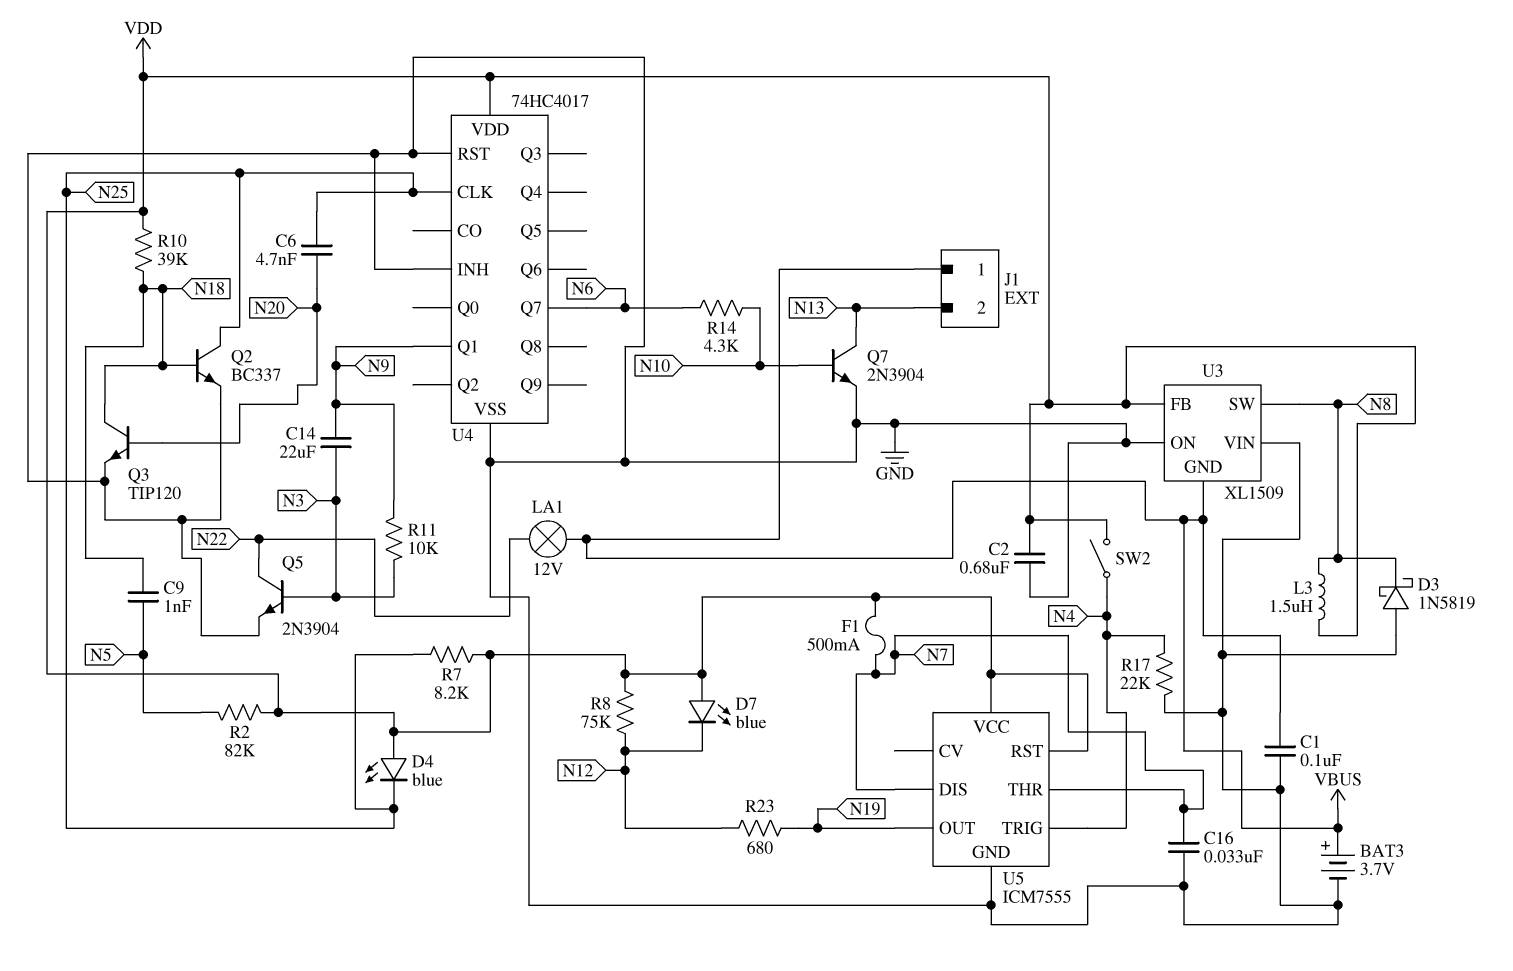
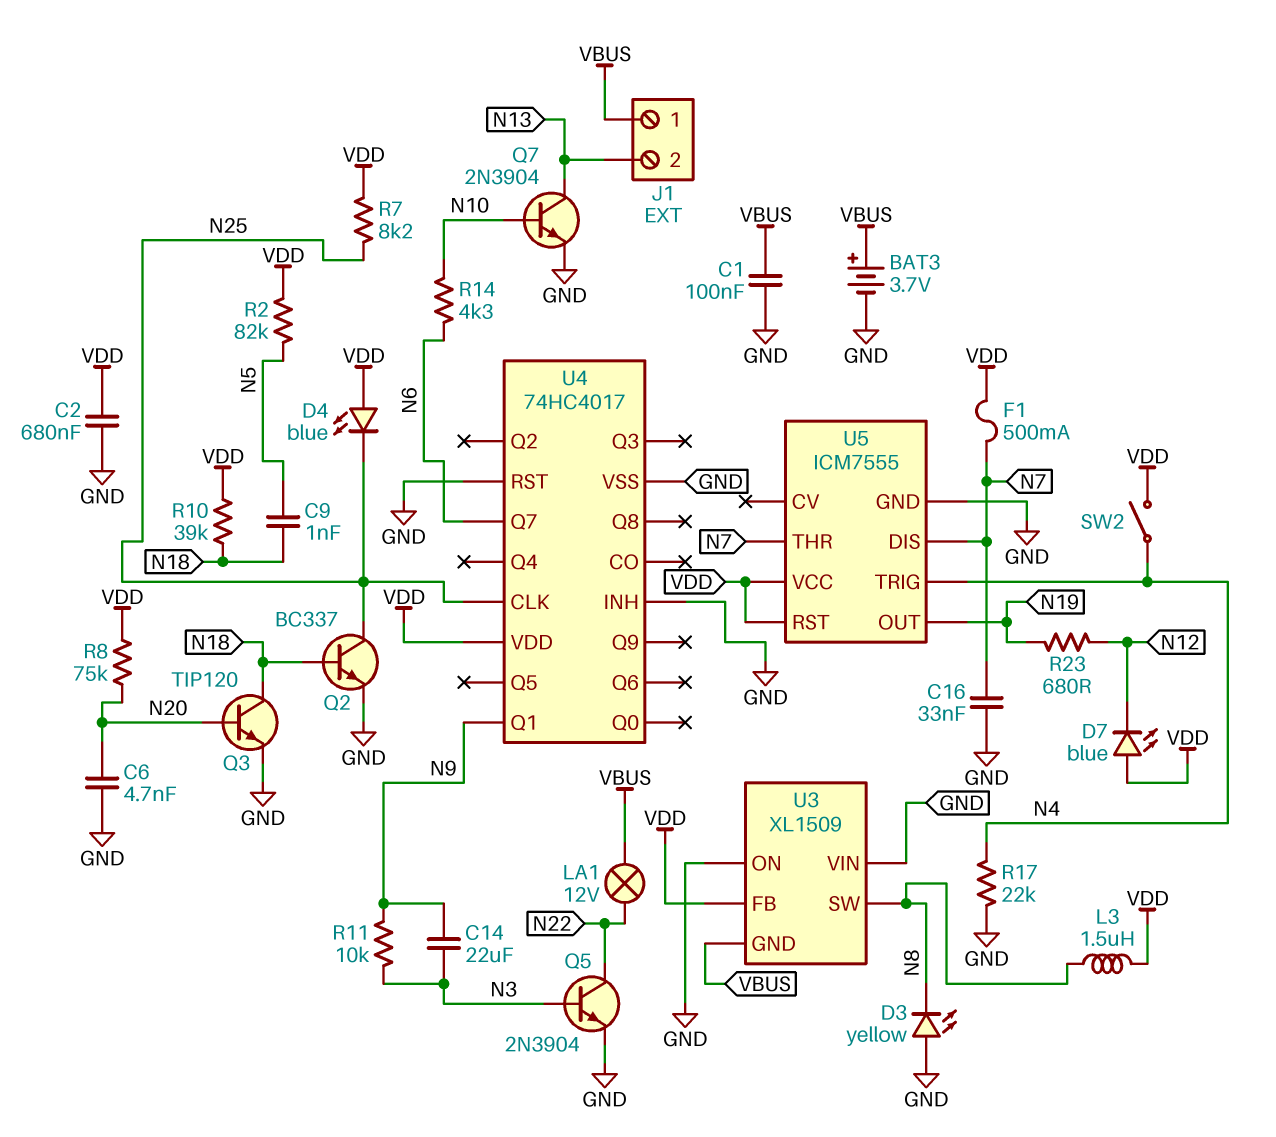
C6: 4.7nF (N20, N25) -> 4.7nF (GND, N20)
D3: schottky 1N5819 (A GND, K N8) -> LED yellow (A GND, K N8)
R8: 75k (N12, VDD) -> 75k (N20, VDD)

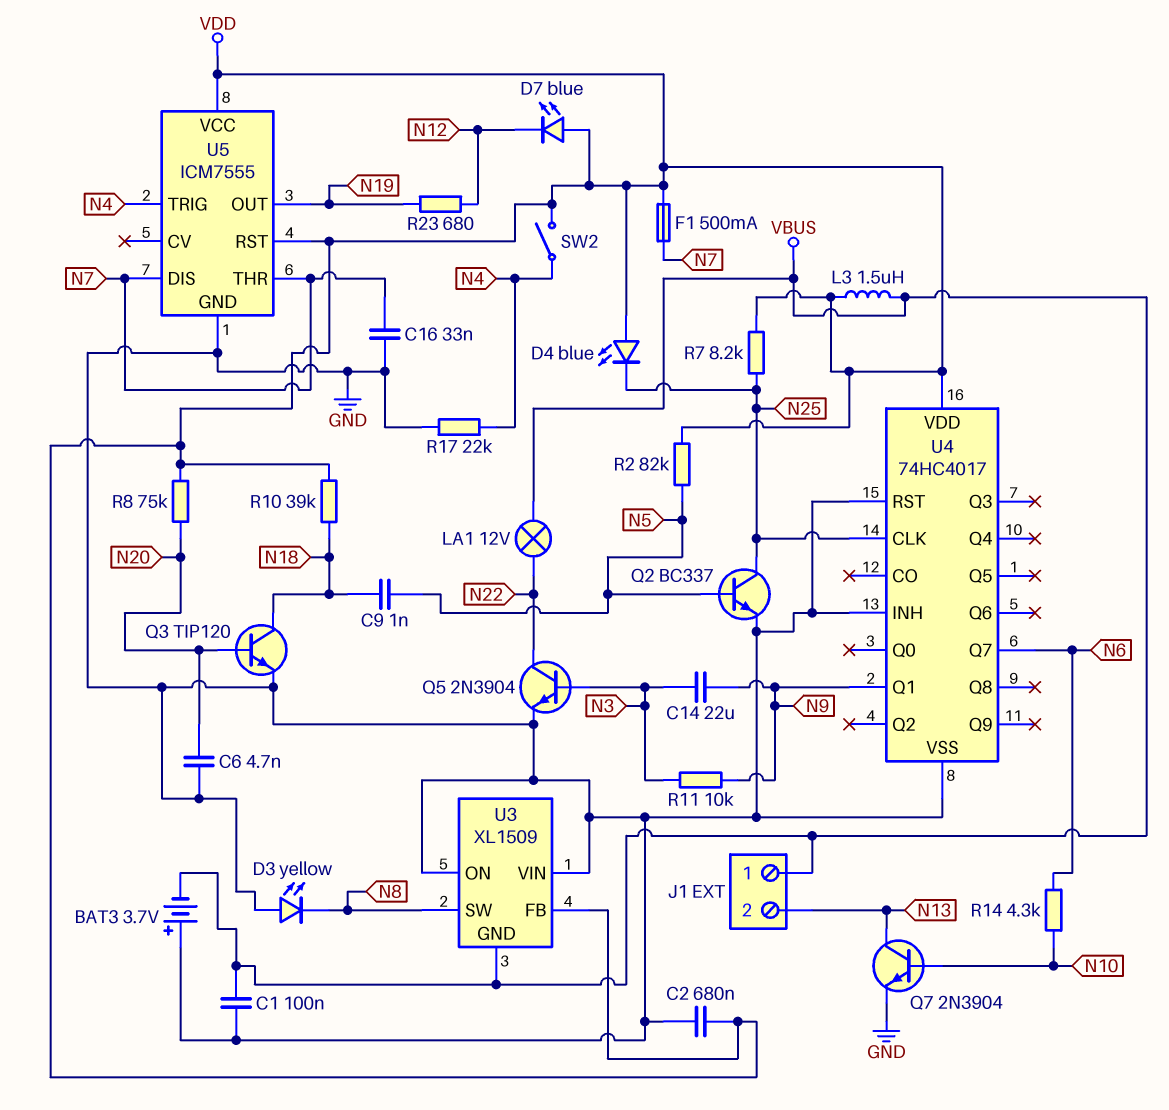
BAT3: 3.7V (plus VBUS, minus GND) -> 3.7V (plus GND, minus VBUS)
L3: 1.5uH (N8, VDD) -> 1.5uH (VBUS, VDD)
Q2: NPN BC337 (B N18, C N25, E GND) -> NPN BC337 (B N5, C N25, E GND)

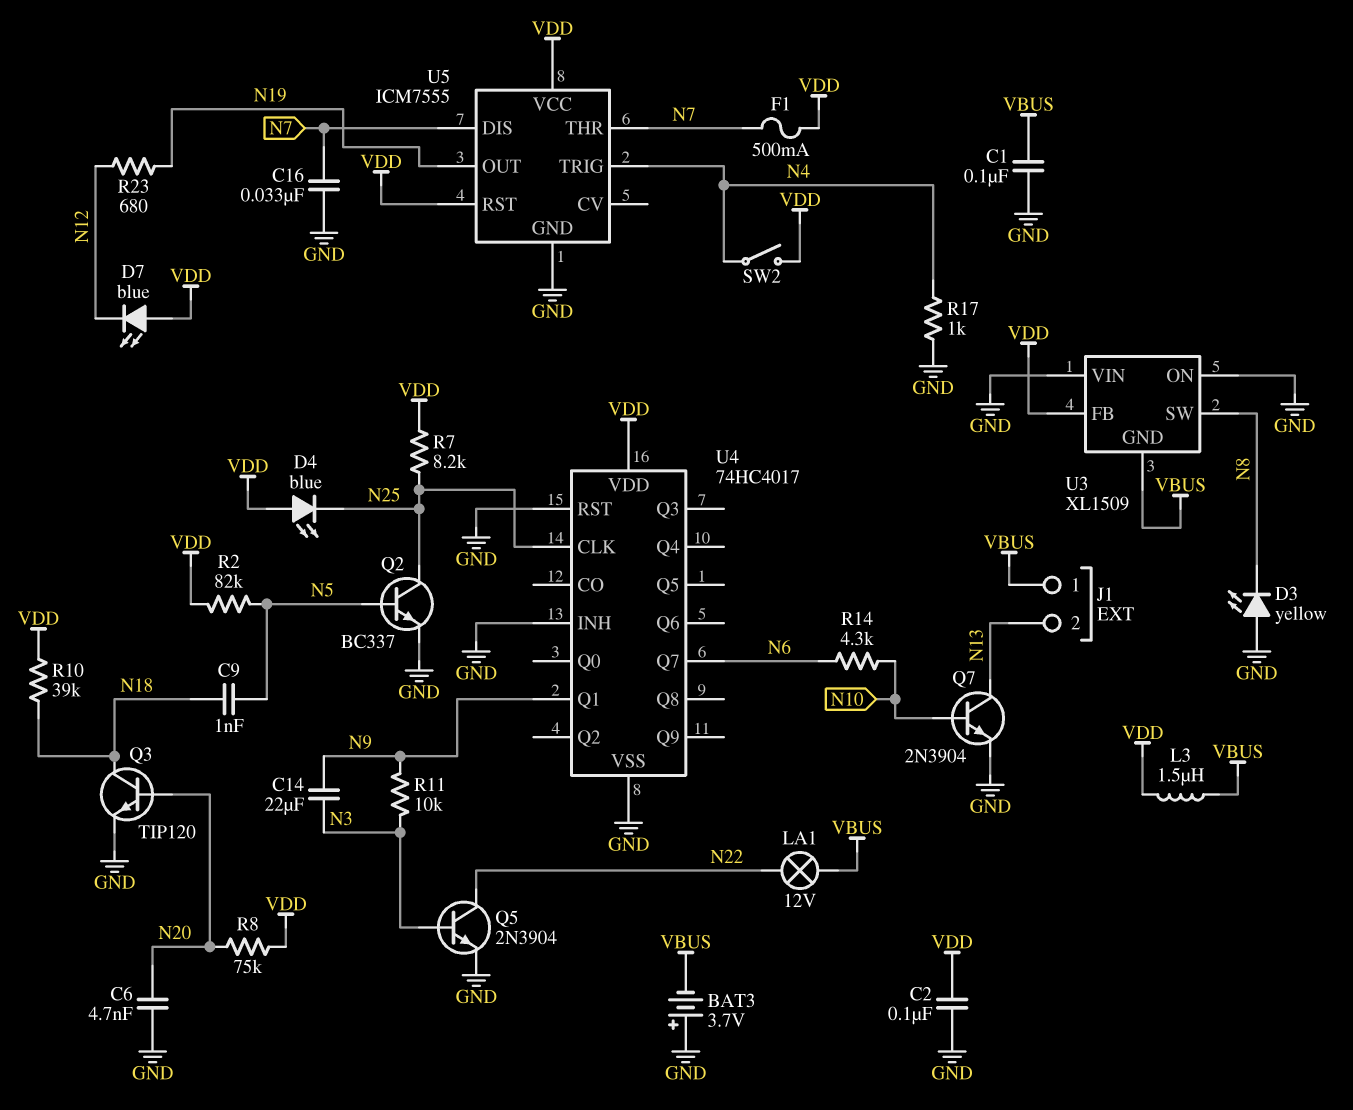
C2: 680nF (GND, VDD) -> 100nF (GND, VDD)
R17: 22k (GND, N4) -> 1k (GND, N4)

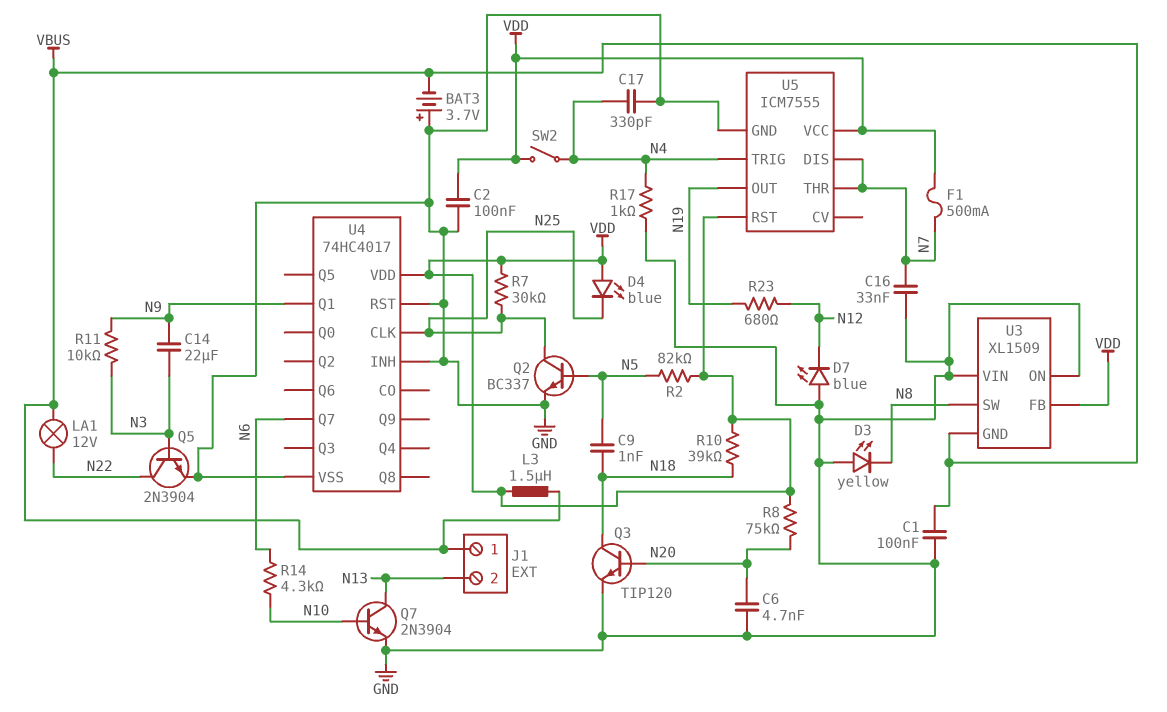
C17: none -> 330pF (GND, N4)
D7: LED blue (A VDD, K N12) -> LED blue (A GND, K N12)
R7: 8.2k (N25, VDD) -> 30k (N25, VDD)

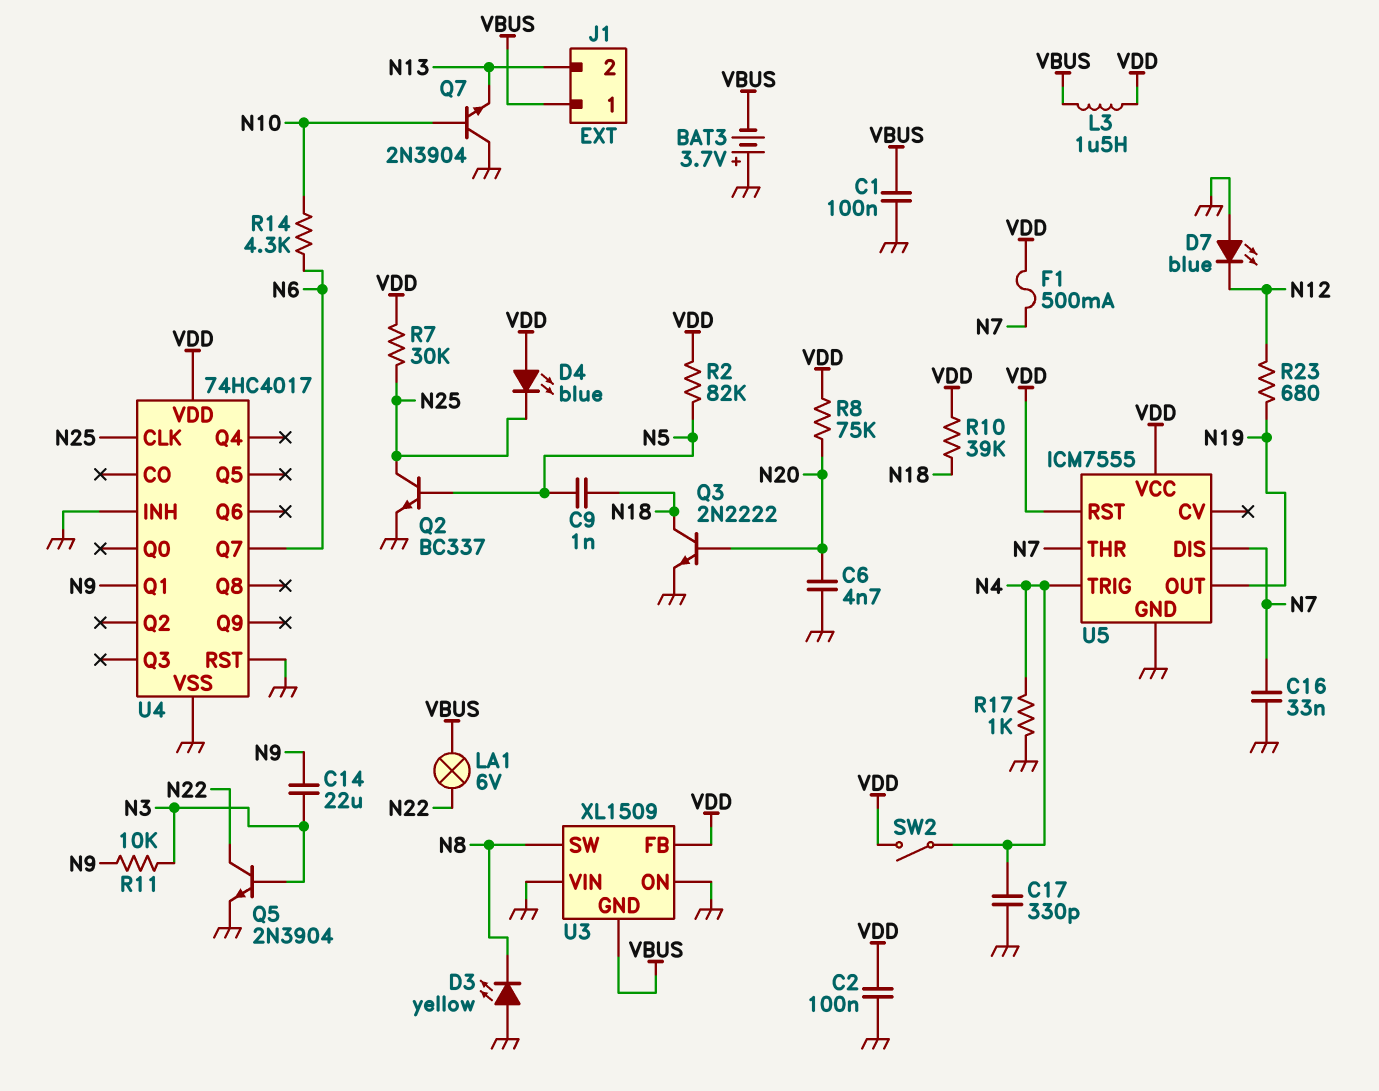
LA1: lamp 12V (N22, VBUS) -> lamp 6V (N22, VBUS)
Q3: NPN TIP120 (B N20, C N18, E GND) -> NPN 2N2222 (B N20, C N18, E GND)
Q7: NPN 2N3904 (B N10, C N13, E GND) -> NPN 2N3904 (B N10, C GND, E N13)

